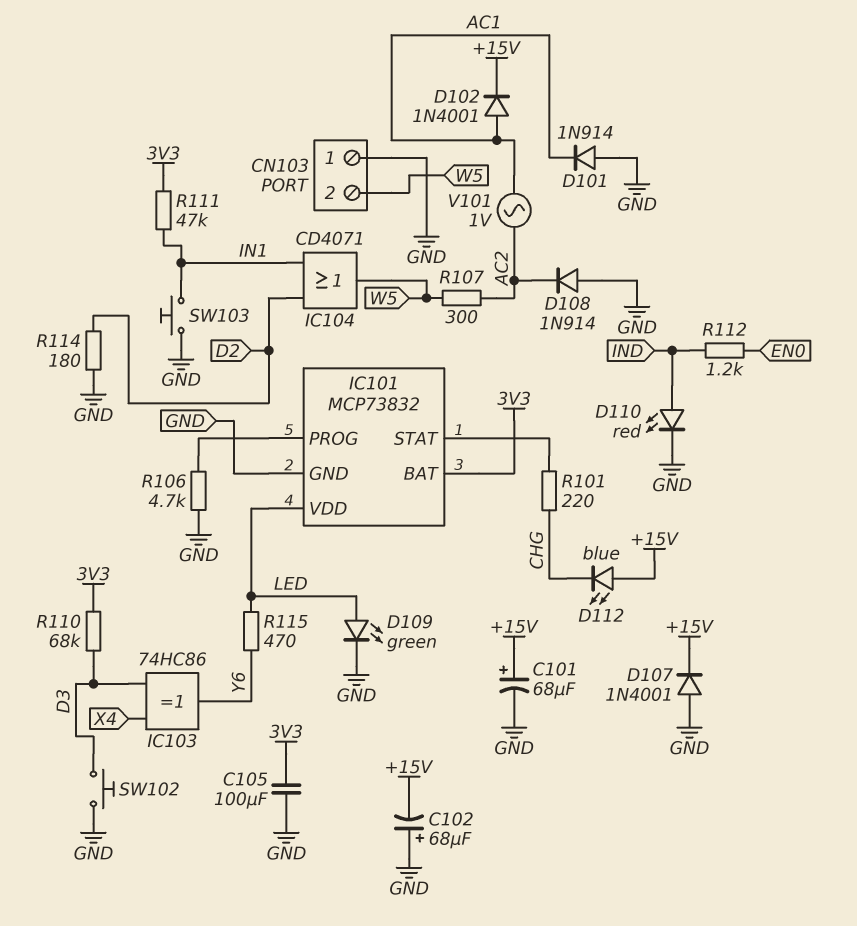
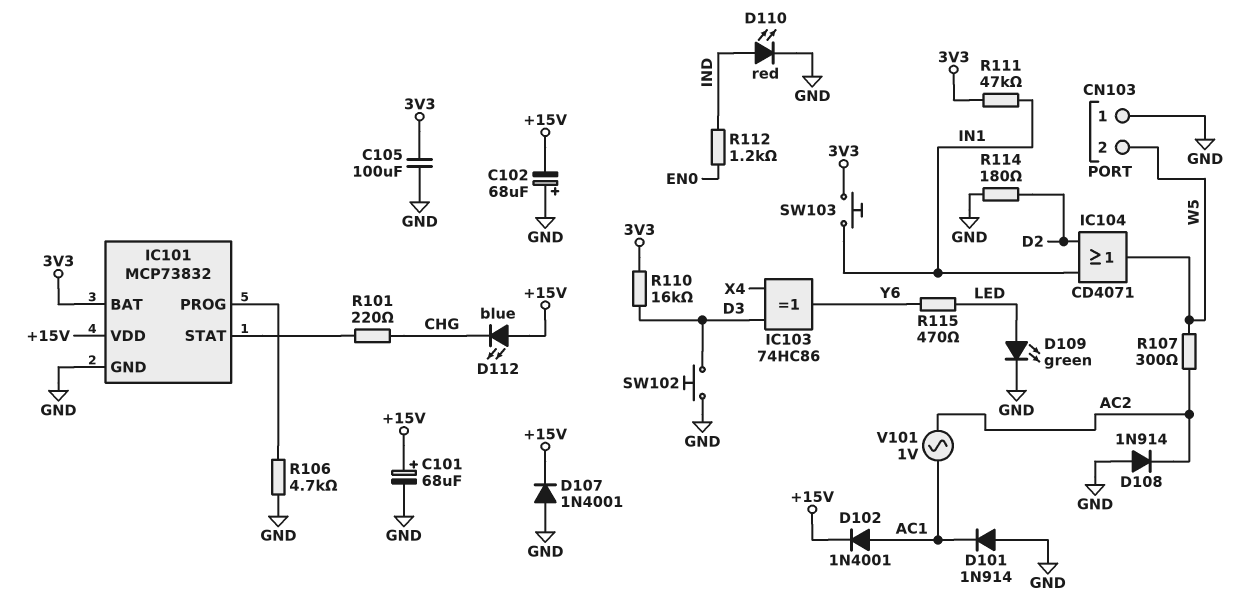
IC101 pin VDD: LED -> +15V
R110: 68k (3V3, D3) -> 16k (3V3, D3)
SW103: button (GND, IN1) -> button (3V3, IN1)

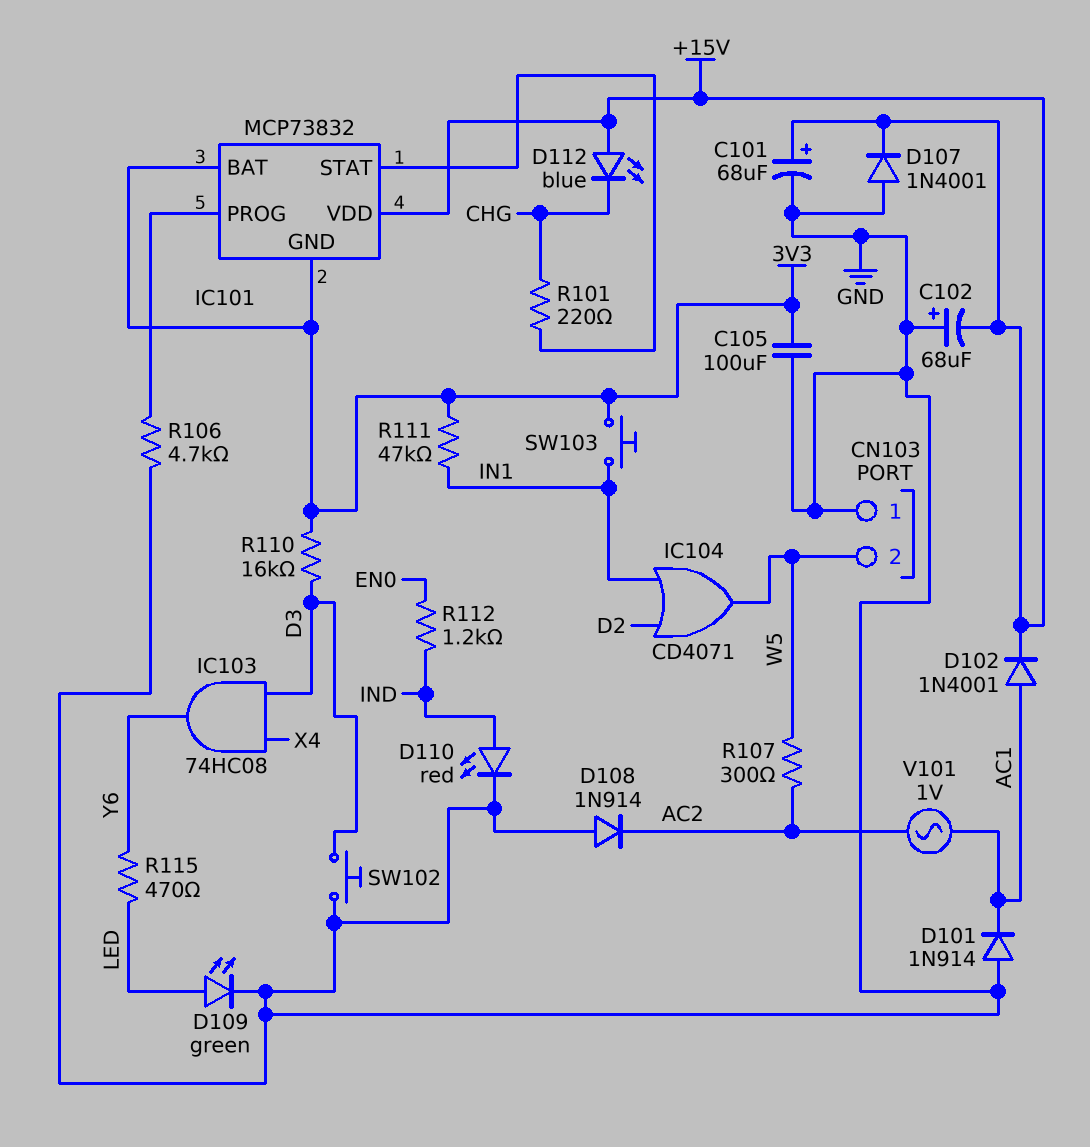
IC101 pin GND: GND -> 3V3
IC103: XOR 74HC86 (in D3, in X4, out Y6) -> AND 74HC08 (in D3, in X4, out Y6)
R114: 180 (D2, GND) -> none

